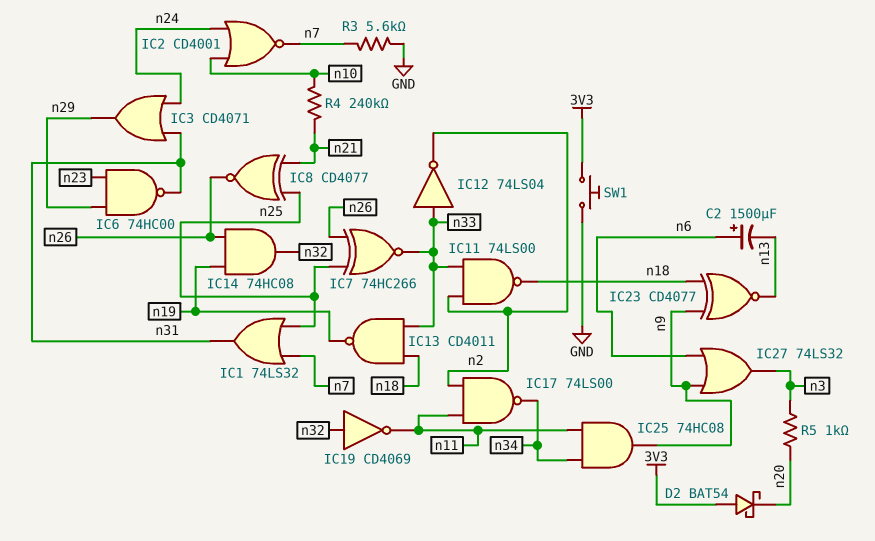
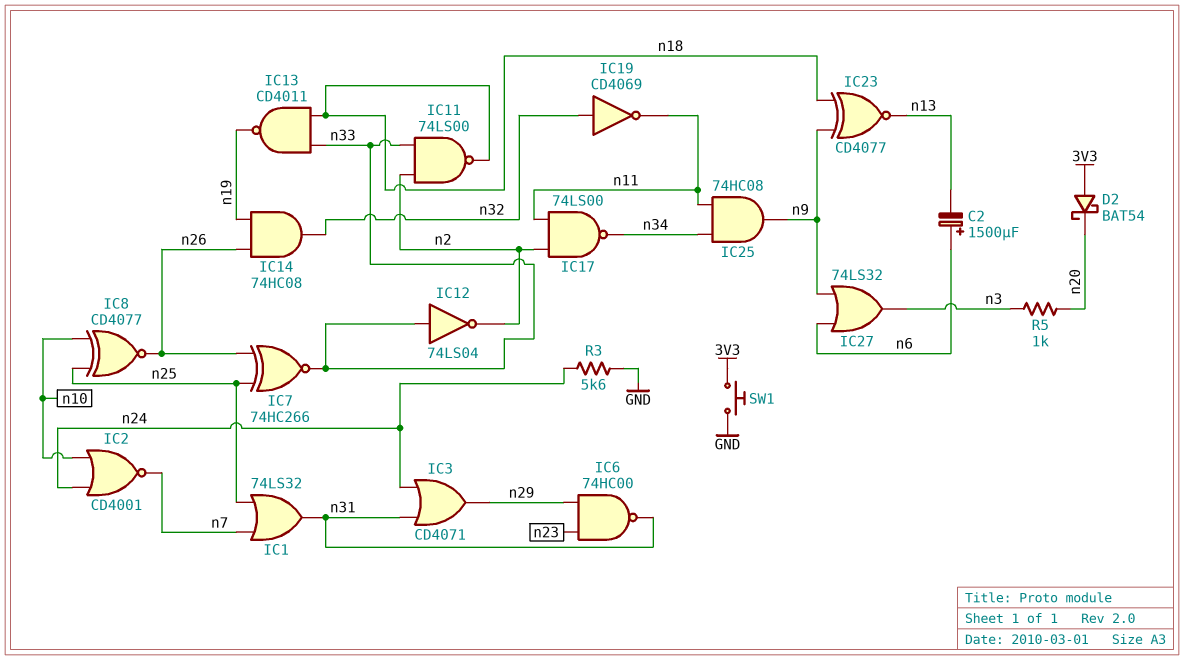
IC8: XNOR CD4077 (in n21, in n25, out n26) -> XNOR CD4077 (in n10, in n25, out n26)
R3: 5.6k (GND, n7) -> 5.6k (GND, n24)
R4: 240k (n10, n21) -> none

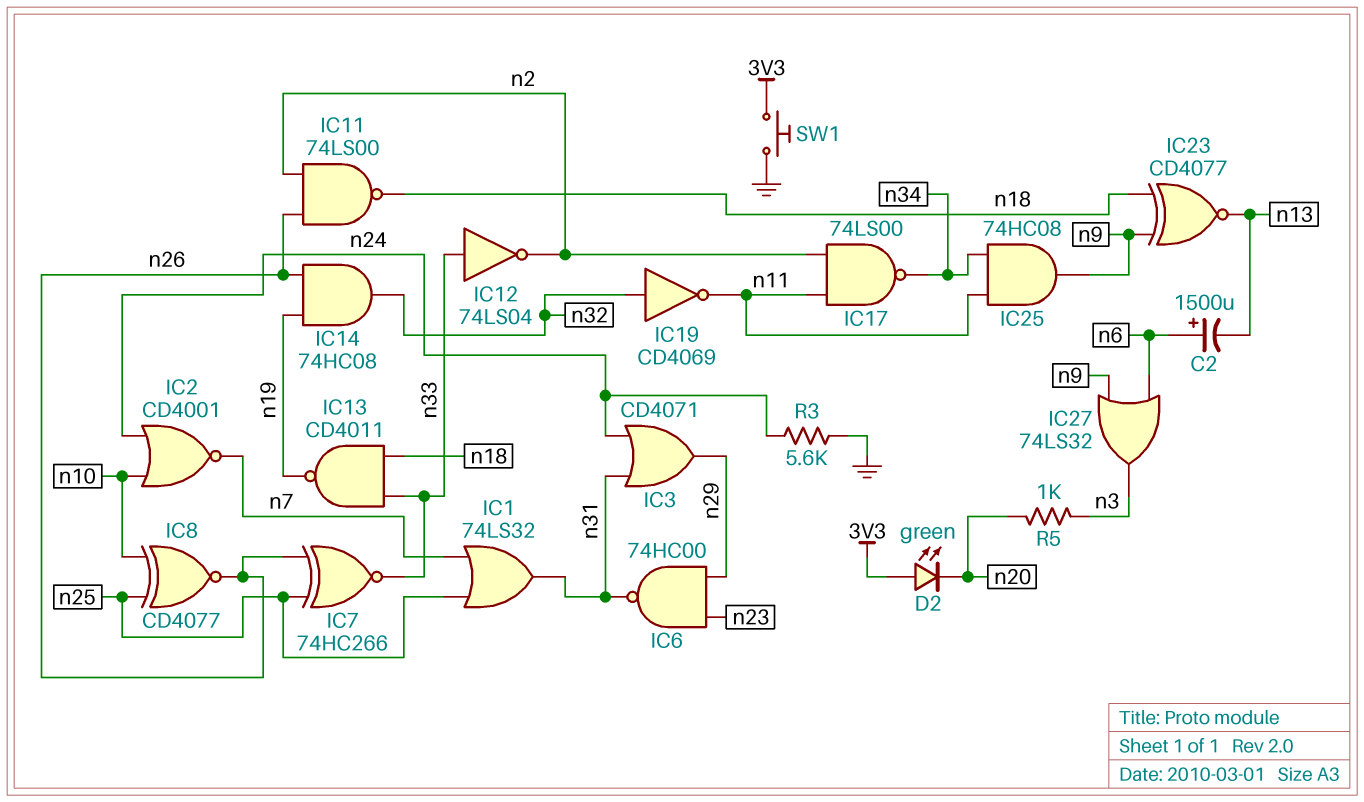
D2: schottky BAT54 (A 3V3, K n20) -> LED green (A 3V3, K n20)
IC11: NAND 74LS00 (in n2, in n33, out n18) -> NAND 74LS00 (in n2, in n26, out n18)

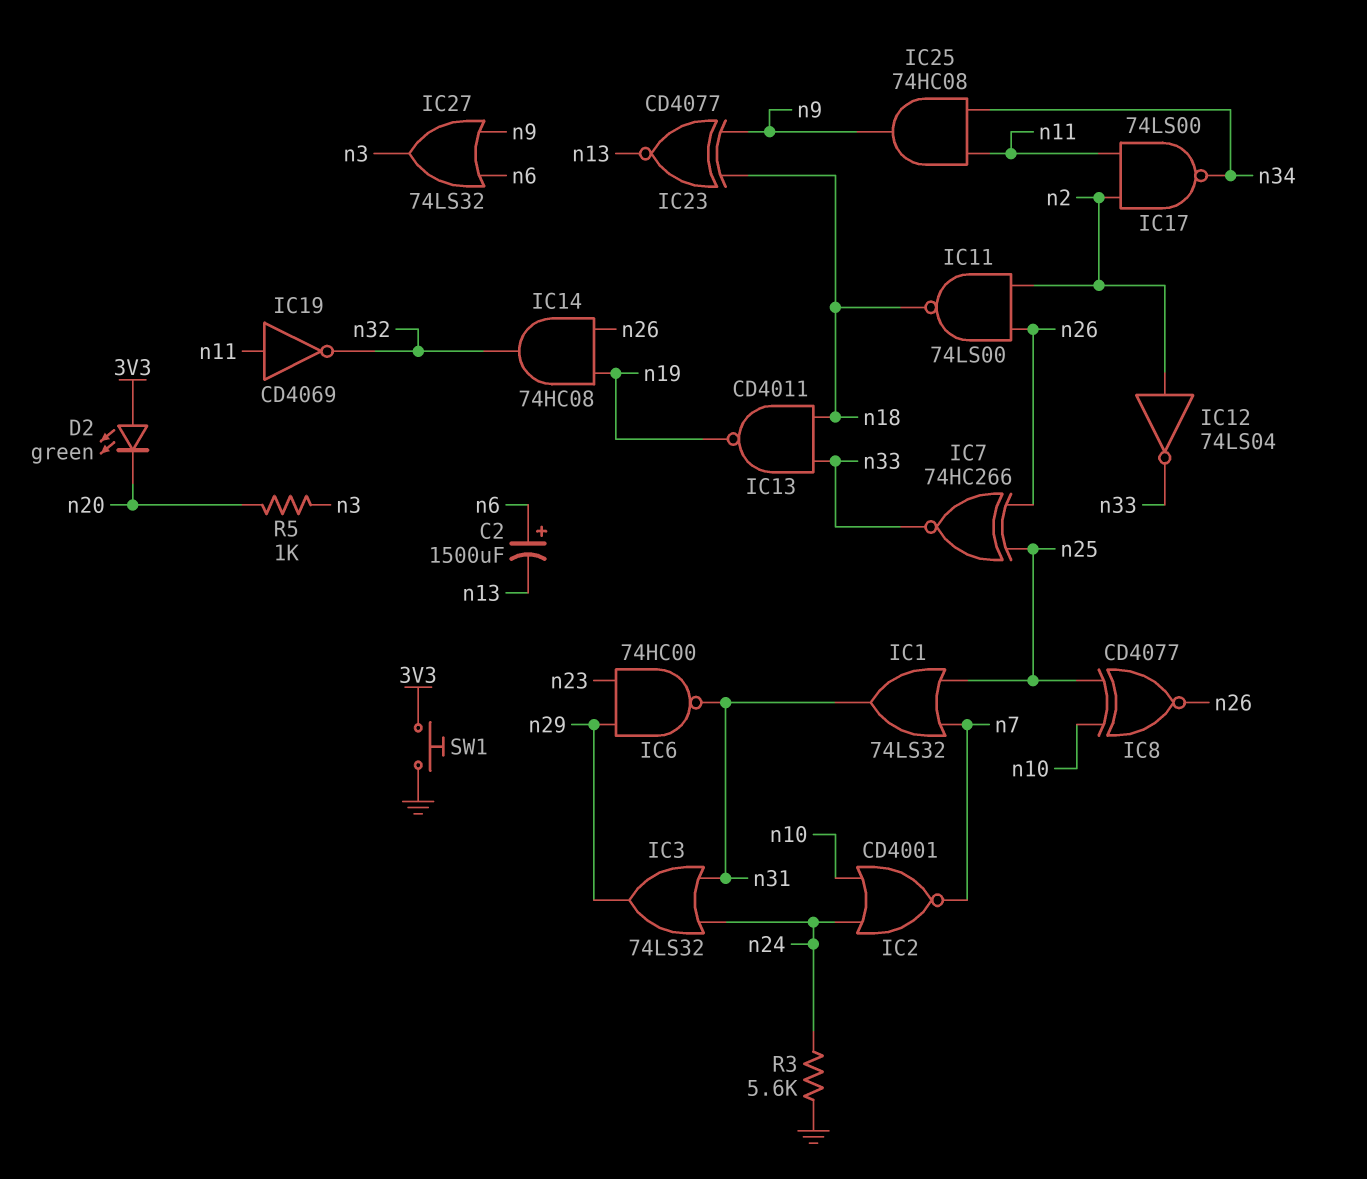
IC3: OR CD4071 (in n24, in n31, out n29) -> OR 74LS32 (in n24, in n31, out n29)
IC12: NOT 74LS04 (in n33, out n2) -> NOT 74LS04 (in n2, out n33)
IC19: NOT CD4069 (in n32, out n11) -> NOT CD4069 (in n11, out n32)

